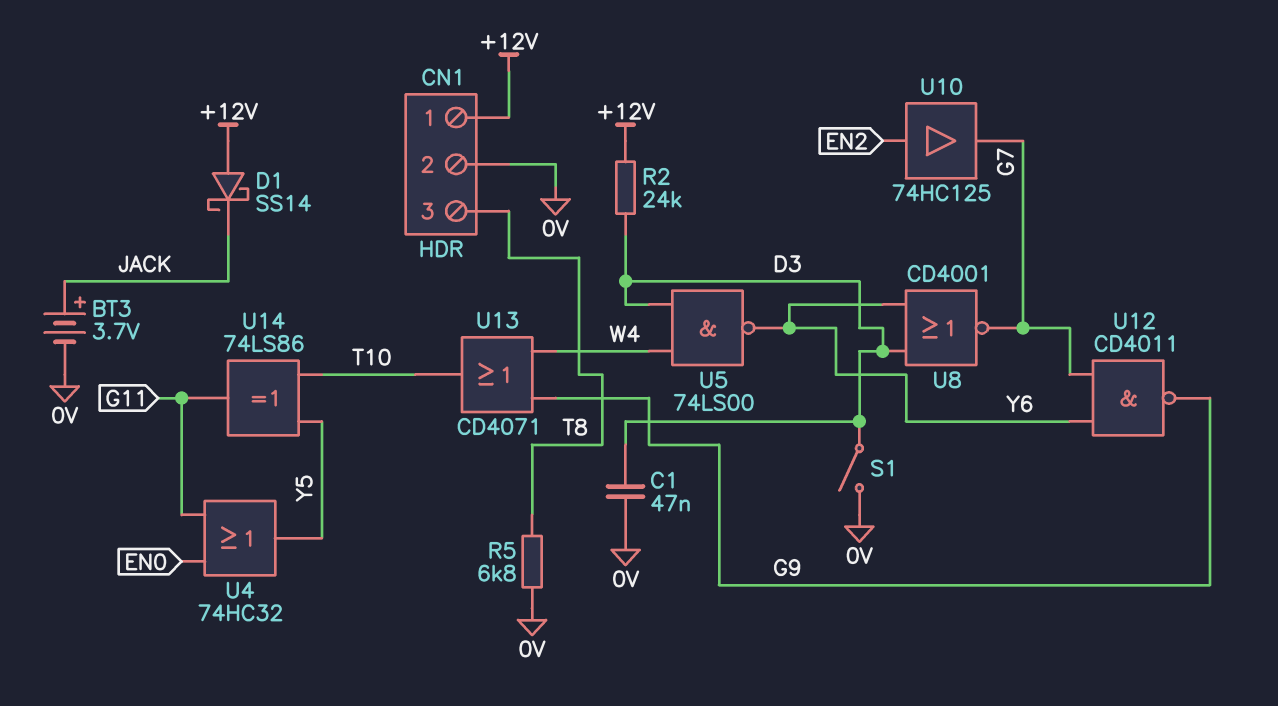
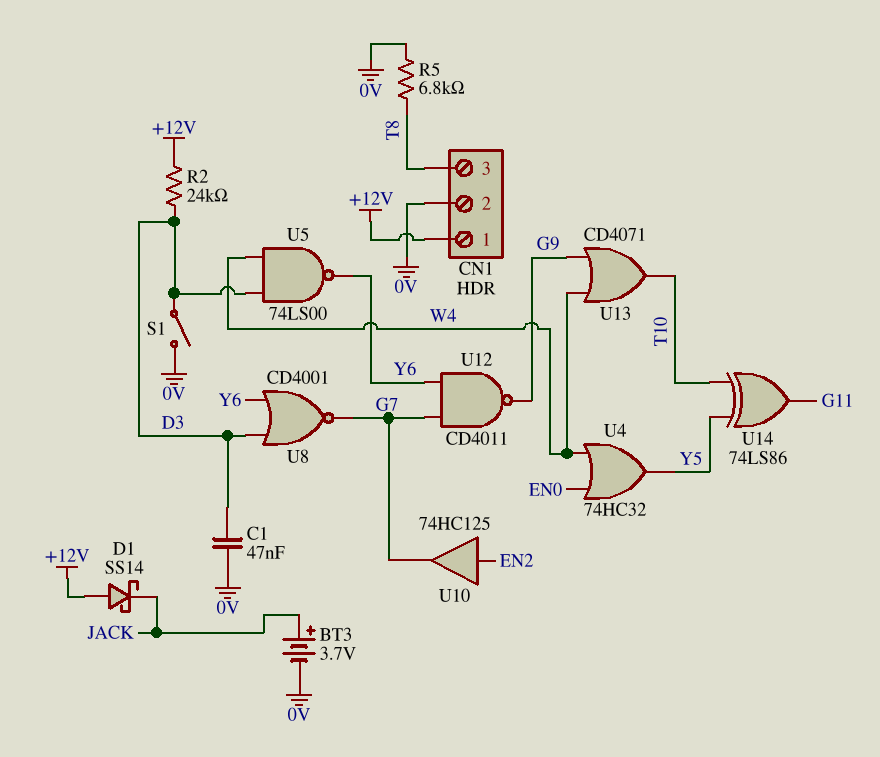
U4: OR 74HC32 (in EN0, in G11, out Y5) -> OR 74HC32 (in EN0, in W4, out Y5)

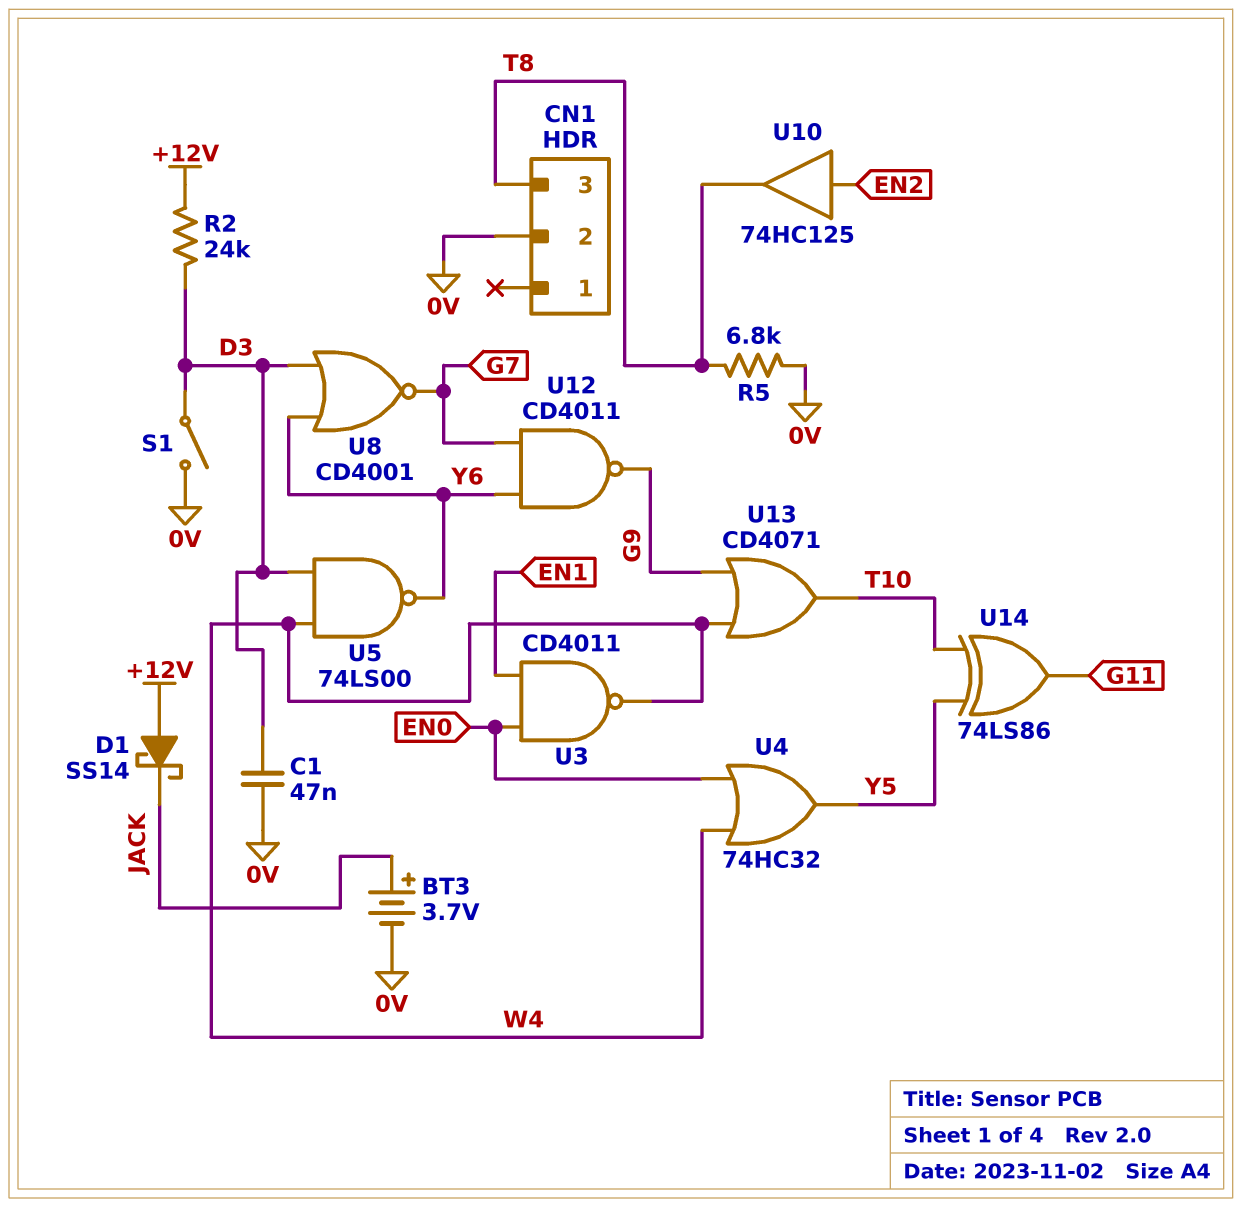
CN1 pin 1: +12V -> none
U3: none -> NAND CD4011 (in EN0, in EN1, out W4)
U10: buffer 74HC125 (in EN2, out G7) -> buffer 74HC125 (in EN2, out T8)

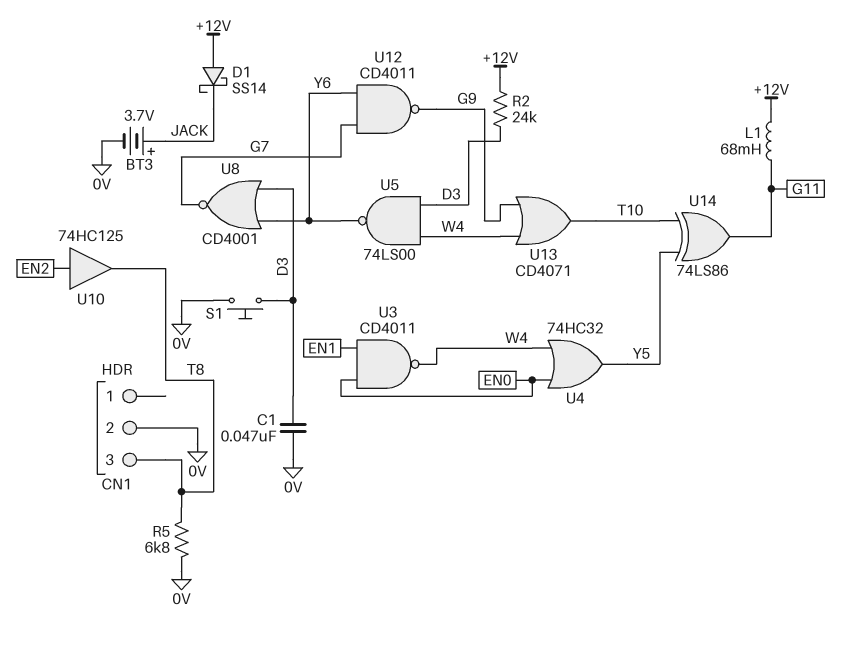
L1: none -> 68mH (+12V, G11)
S1: switch (0V, D3) -> button (0V, D3)

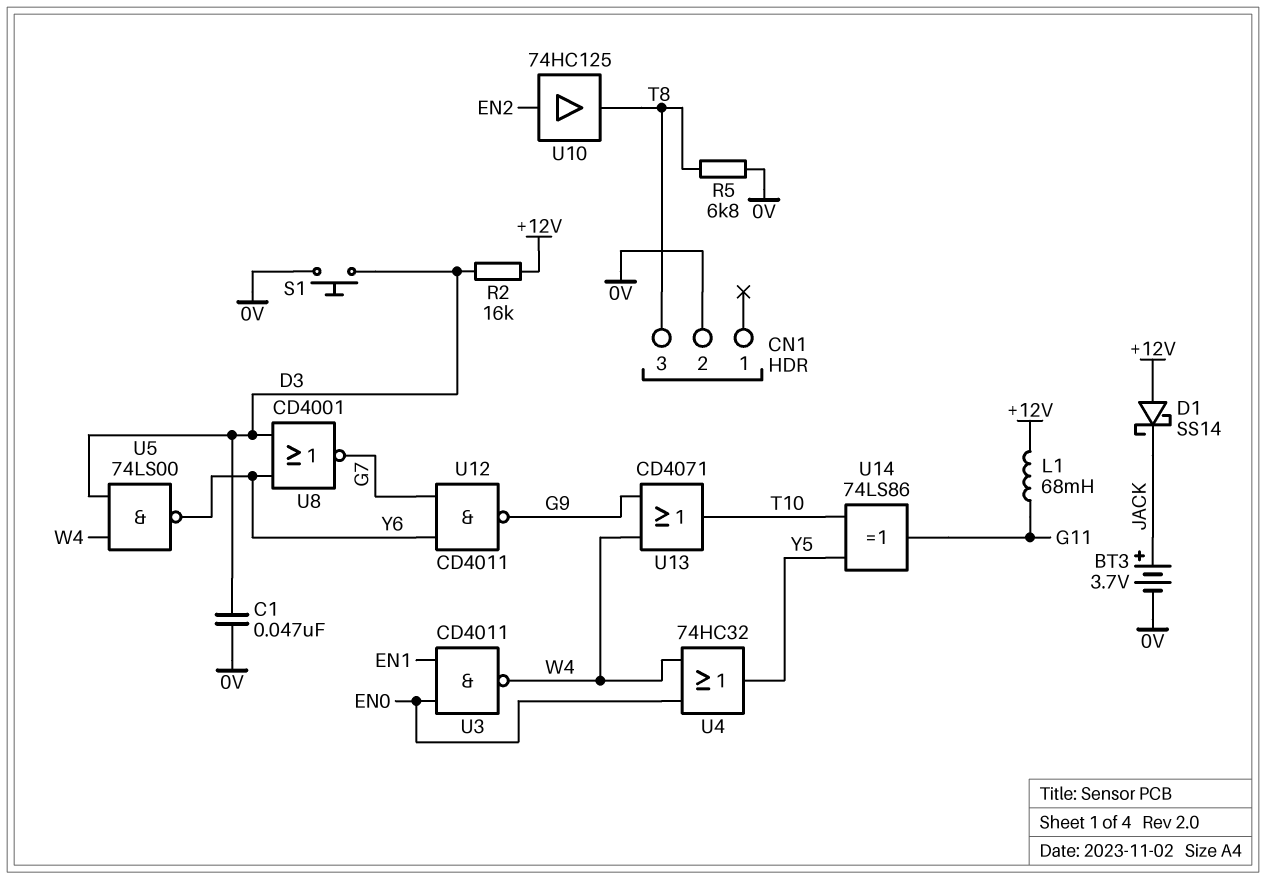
R2: 24k (+12V, D3) -> 16k (+12V, D3)

